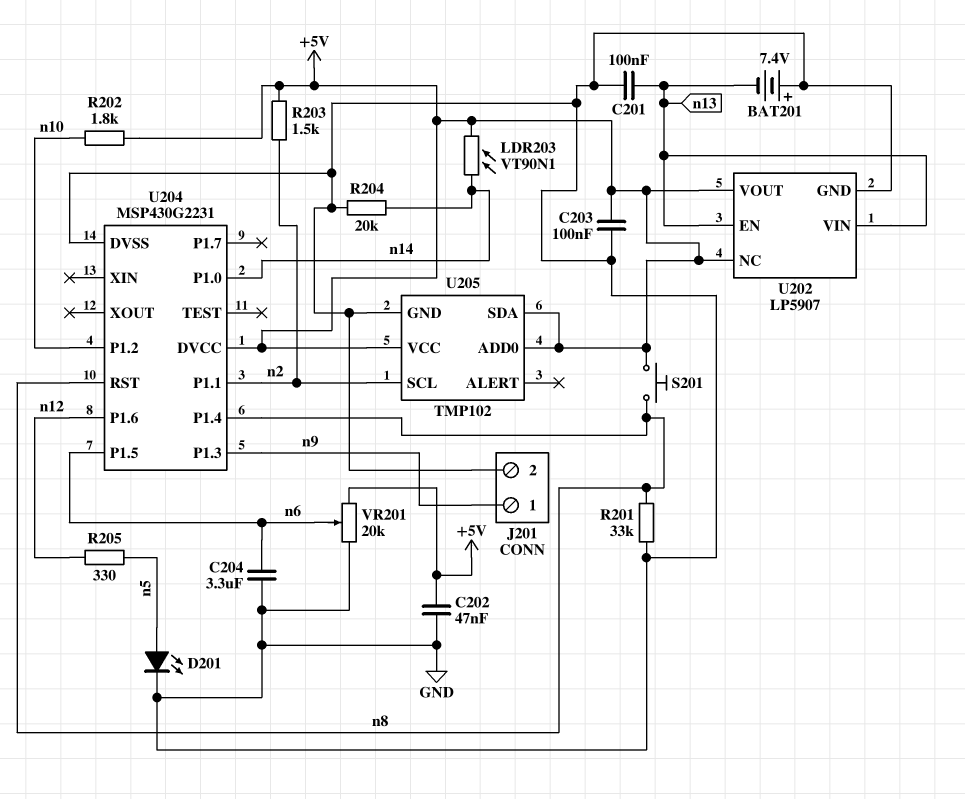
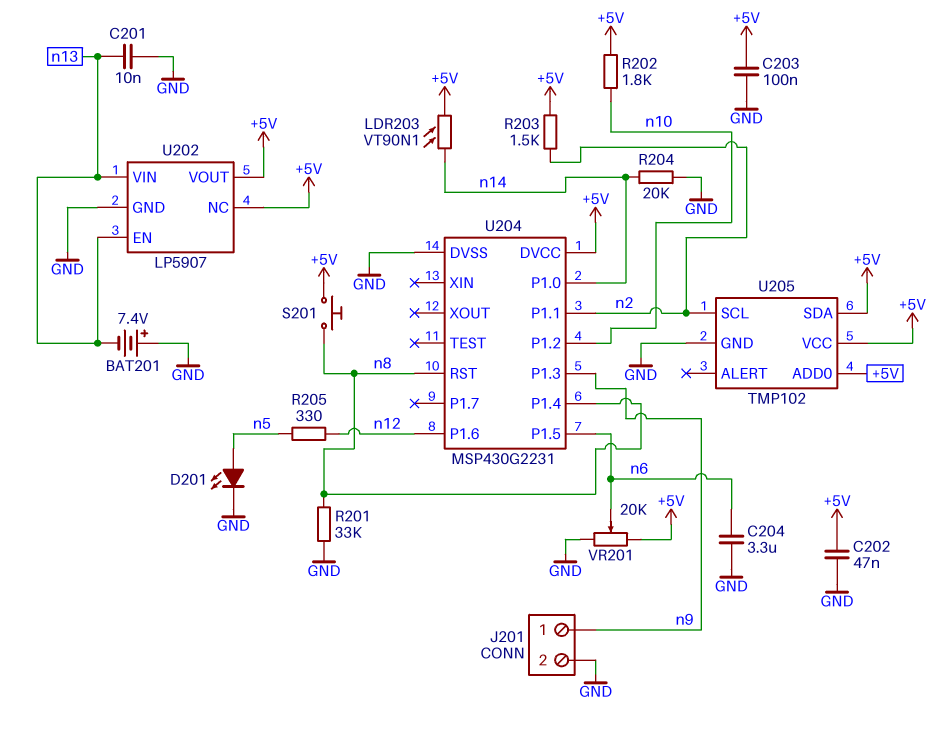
C201: 100nF (GND, n13) -> 10nF (GND, n13)

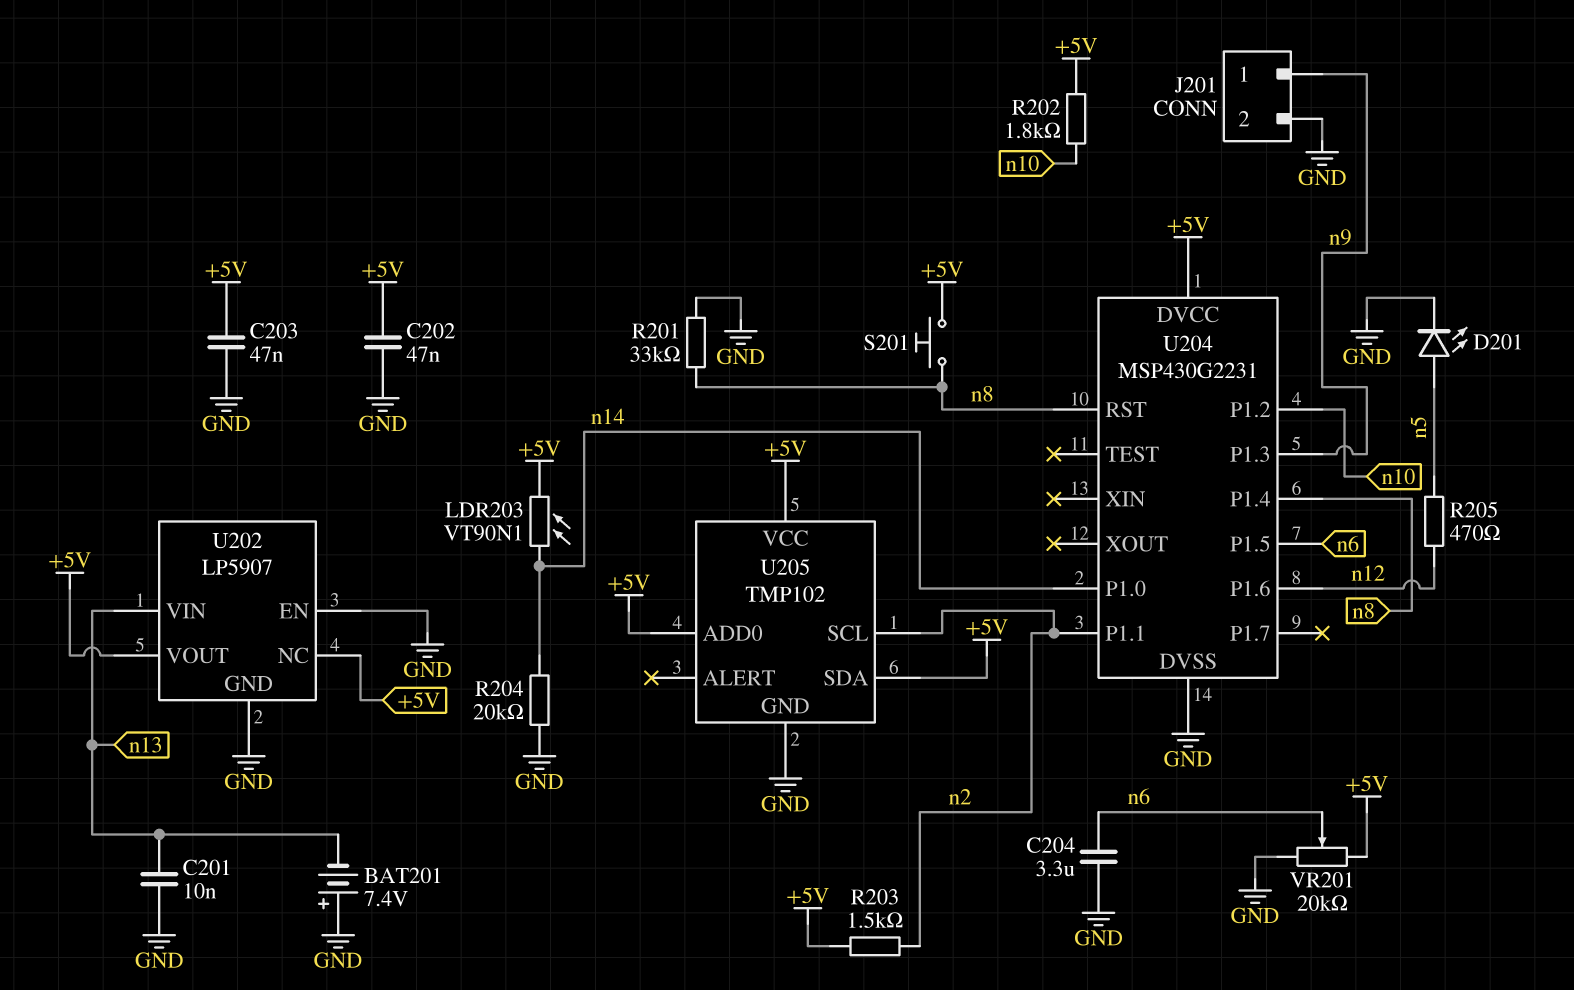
C203: 100nF (+5V, GND) -> 47nF (+5V, GND)
R205: 330 (n5, n12) -> 470 (n5, n12)
U202 pin EN: n13 -> GND

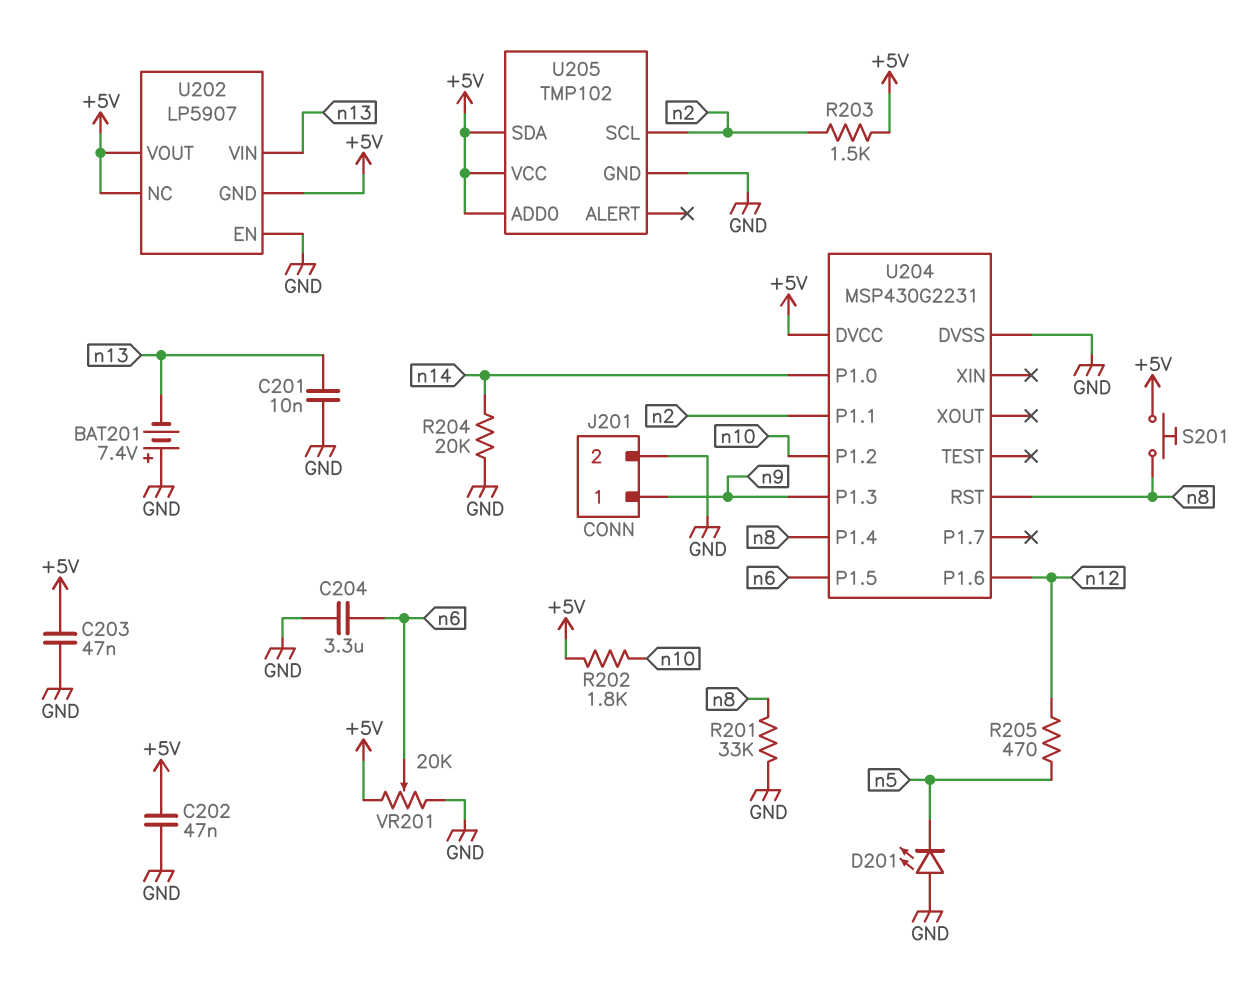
D201: LED (A n5, K GND) -> LED (A GND, K n5)
LDR203: VT90N1 (+5V, n14) -> none
U202 pin GND: GND -> +5V

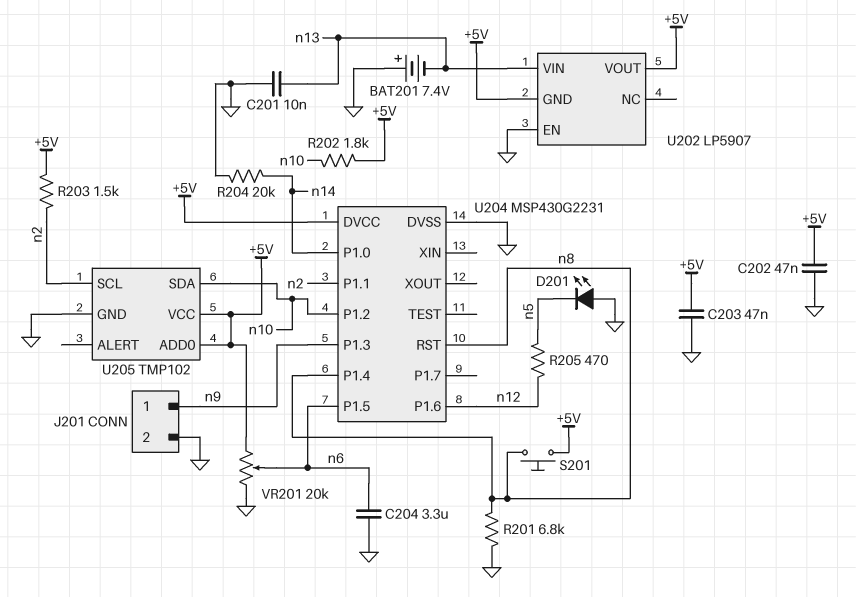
R201: 33k (GND, n8) -> 6.8k (GND, n8)
U202 pin NC: +5V -> none
U205 pin SDA: +5V -> n10

